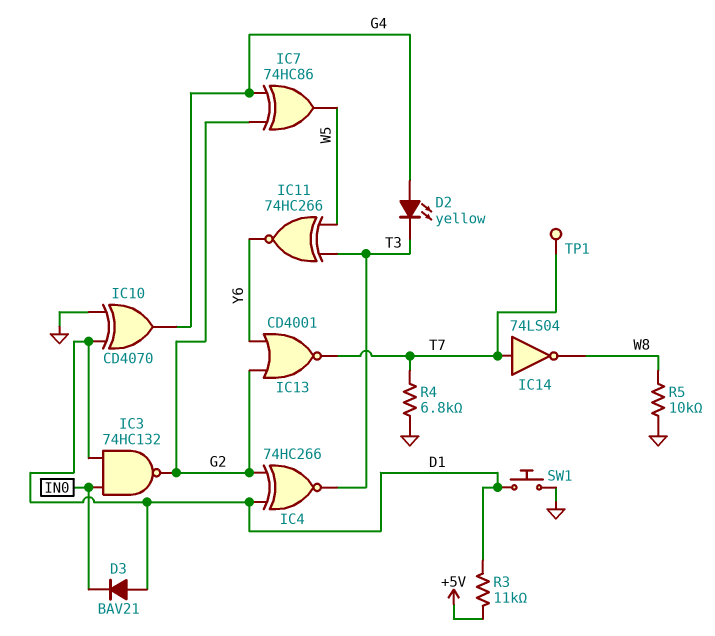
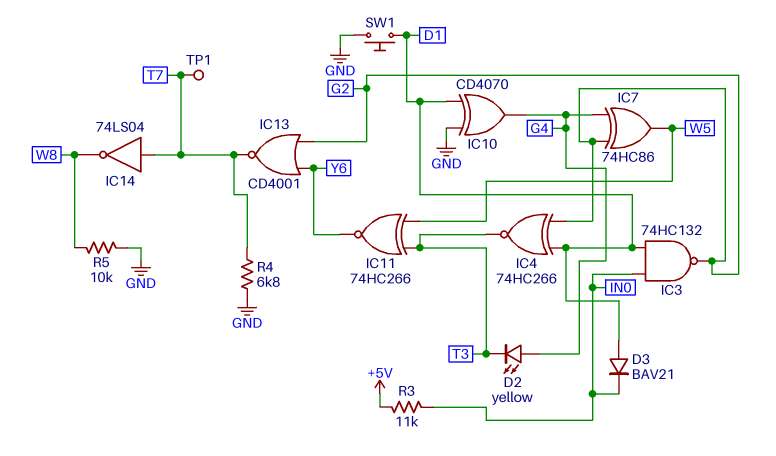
R3: 11k (+5V, D1) -> 11k (+5V, IN0)

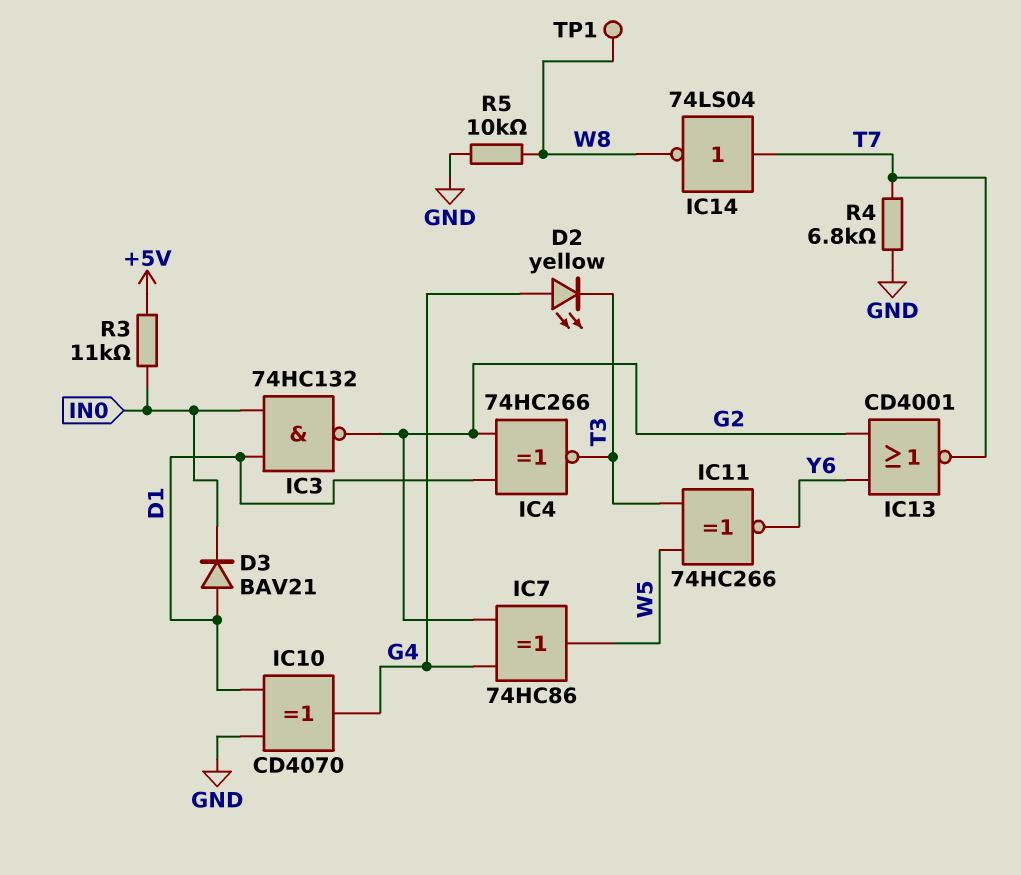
SW1: button (D1, GND) -> none
TP1: test point (T7) -> test point (W8)

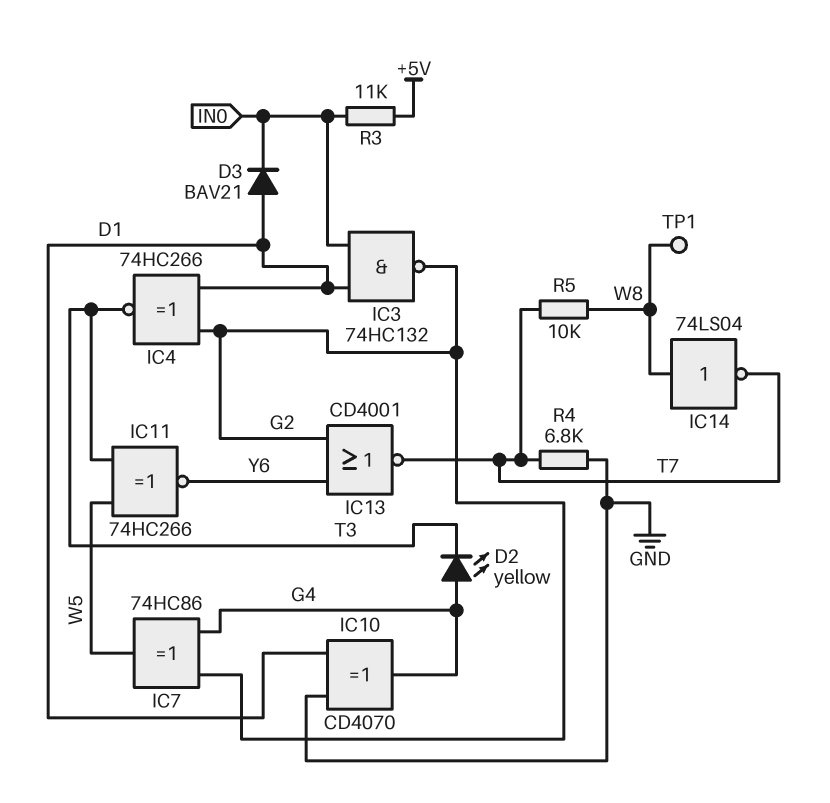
IC14: NOT 74LS04 (in T7, out W8) -> NOT 74LS04 (in W8, out T7)
R5: 10k (GND, W8) -> 10k (T7, W8)

